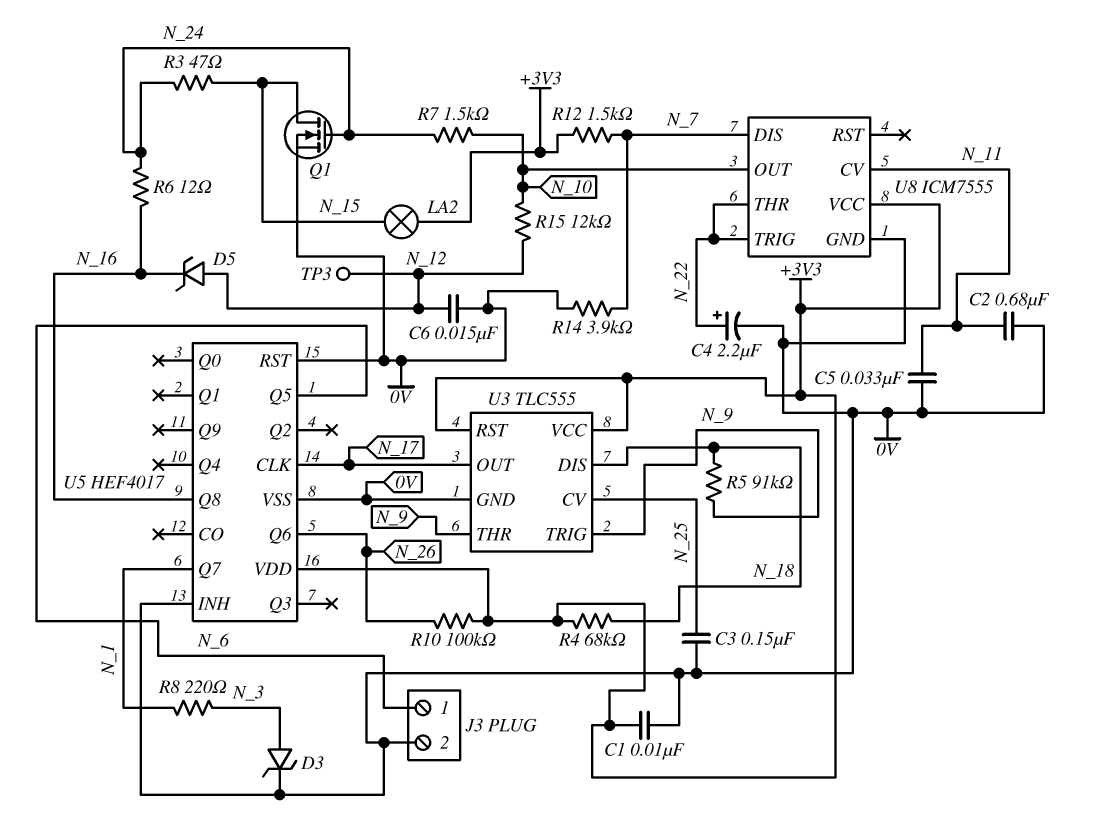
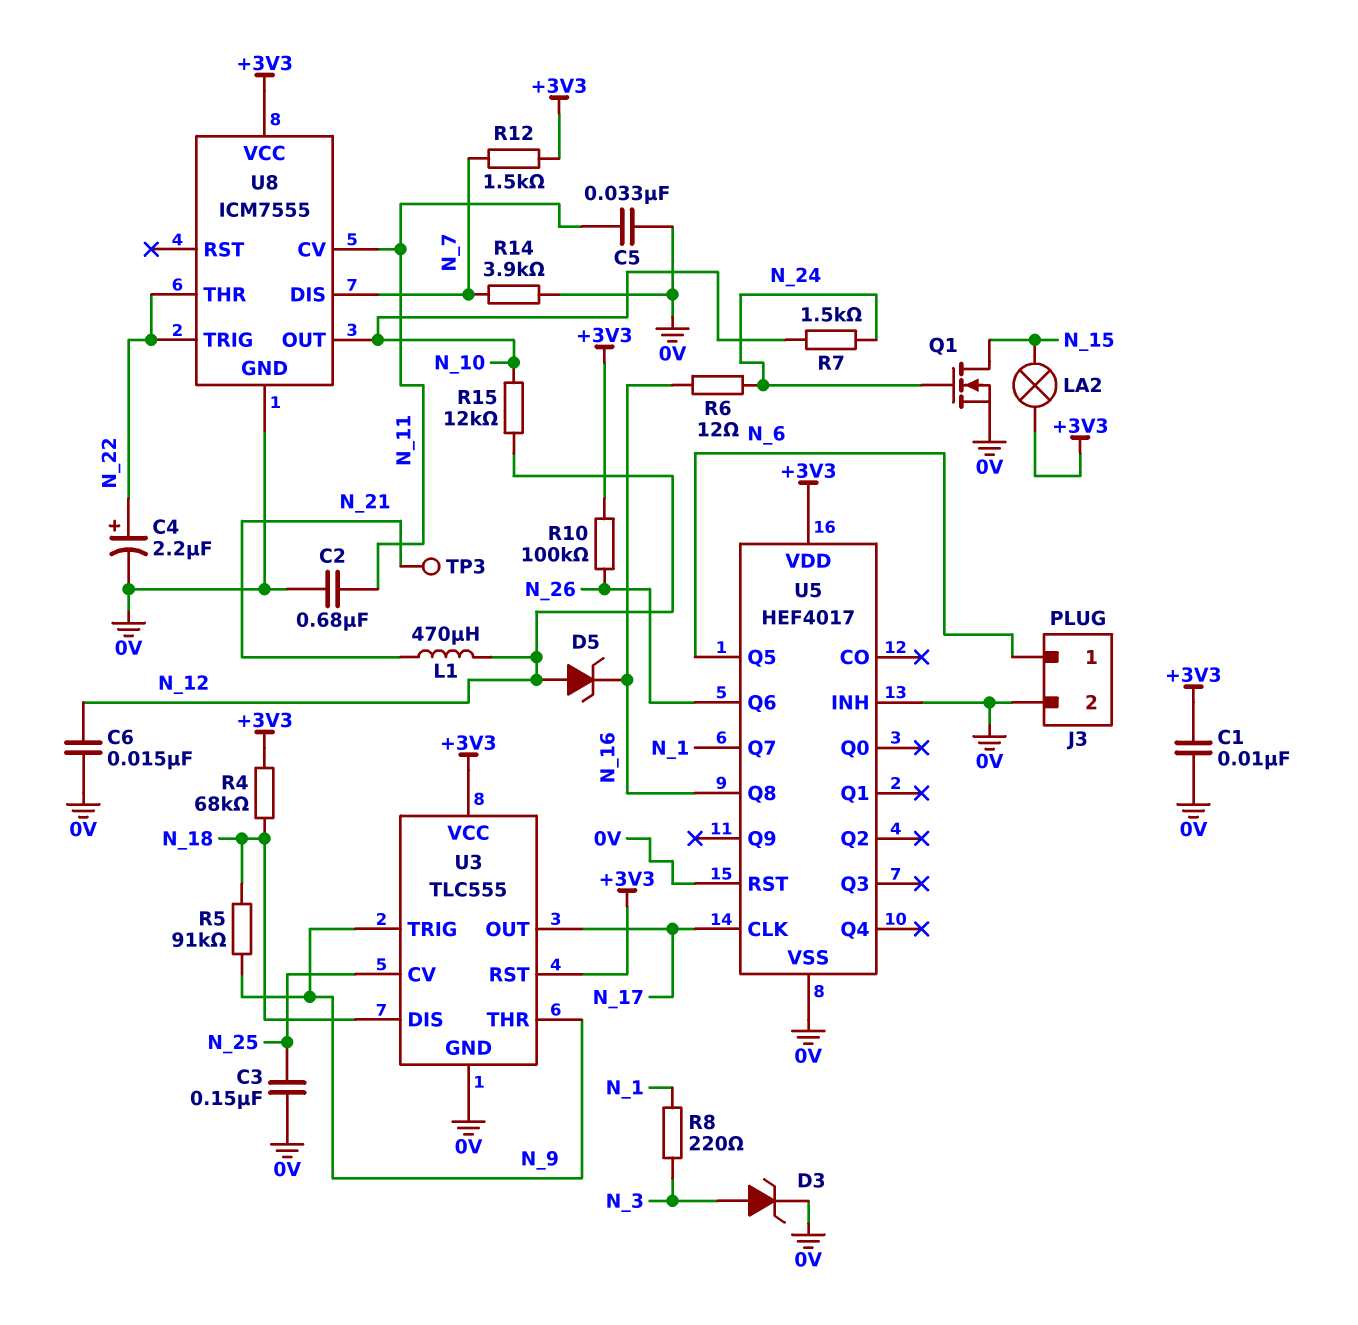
L1: none -> 470uH (N_12, N_21)
R3: 47 (N_15, N_24) -> none
TP3: test point (N_12) -> test point (N_21)

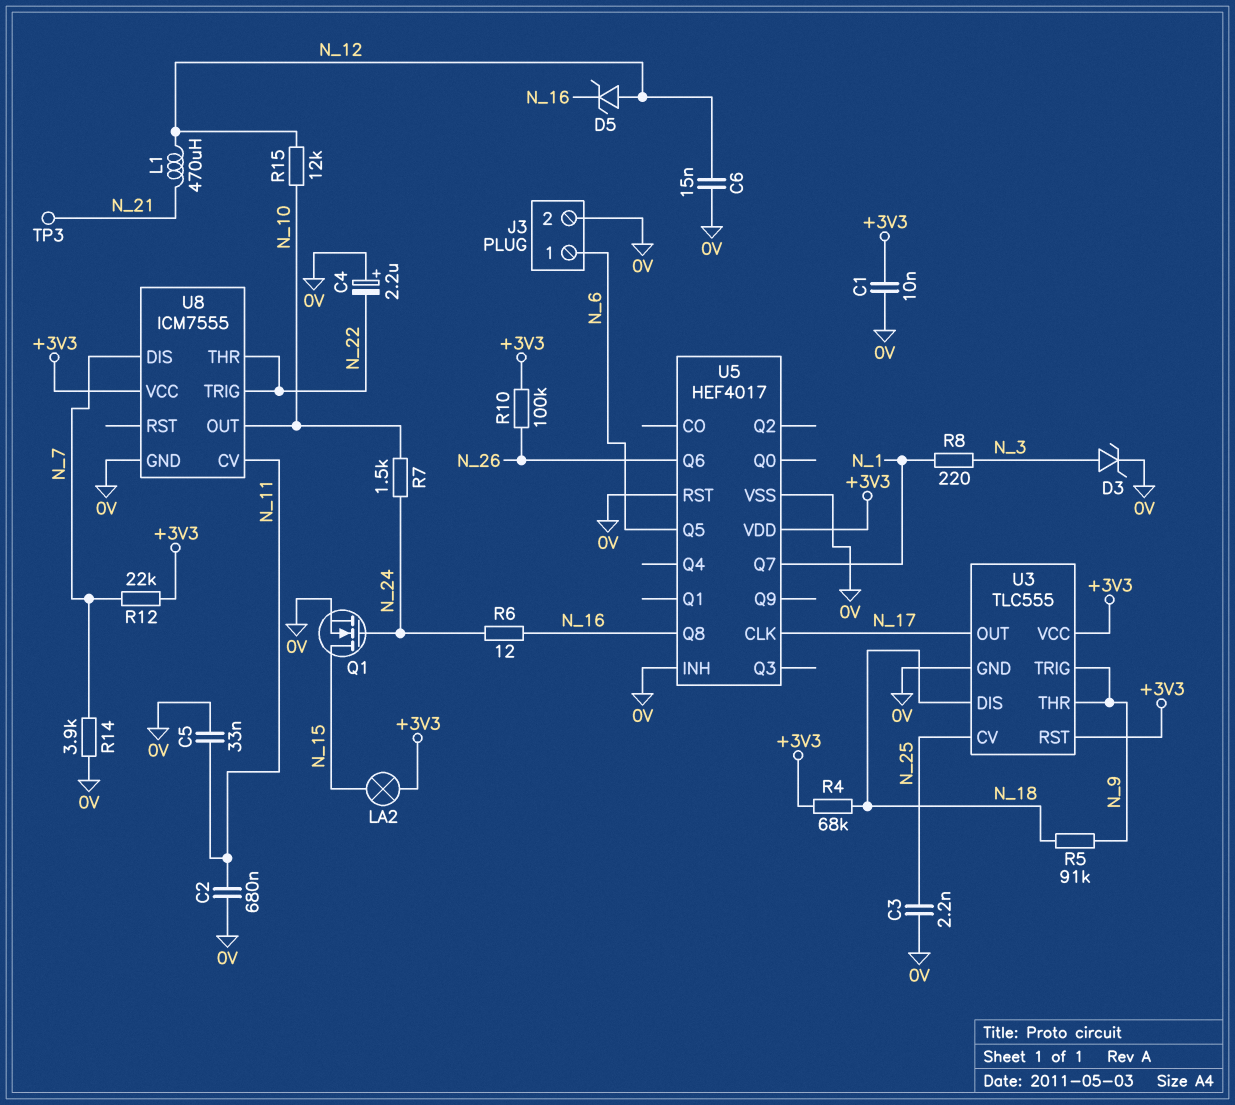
C3: 150nF (0V, N_25) -> 2.2nF (0V, N_25)
C4: 2.2uF (plus N_22, minus 0V) -> 2.2uF (plus 0V, minus N_22)
R12: 1.5k (+3V3, N_7) -> 22k (+3V3, N_7)

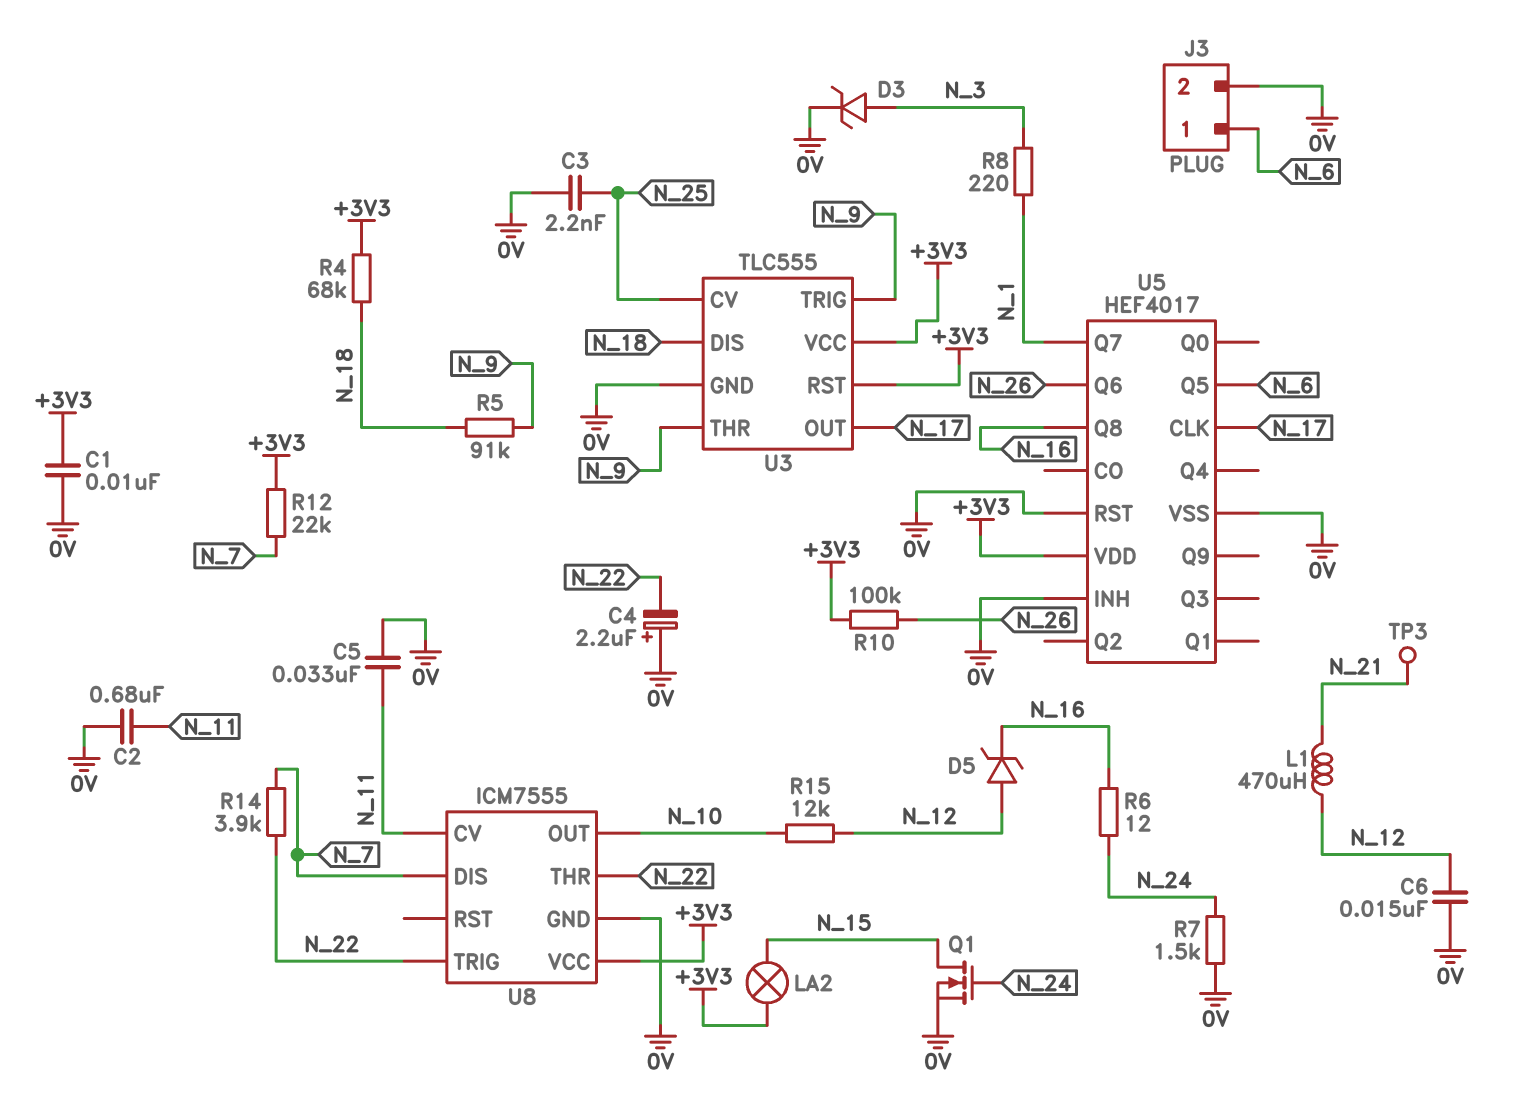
R7: 1.5k (N_10, N_24) -> 1.5k (0V, N_24)
R14: 3.9k (0V, N_7) -> 3.9k (N_7, N_22)

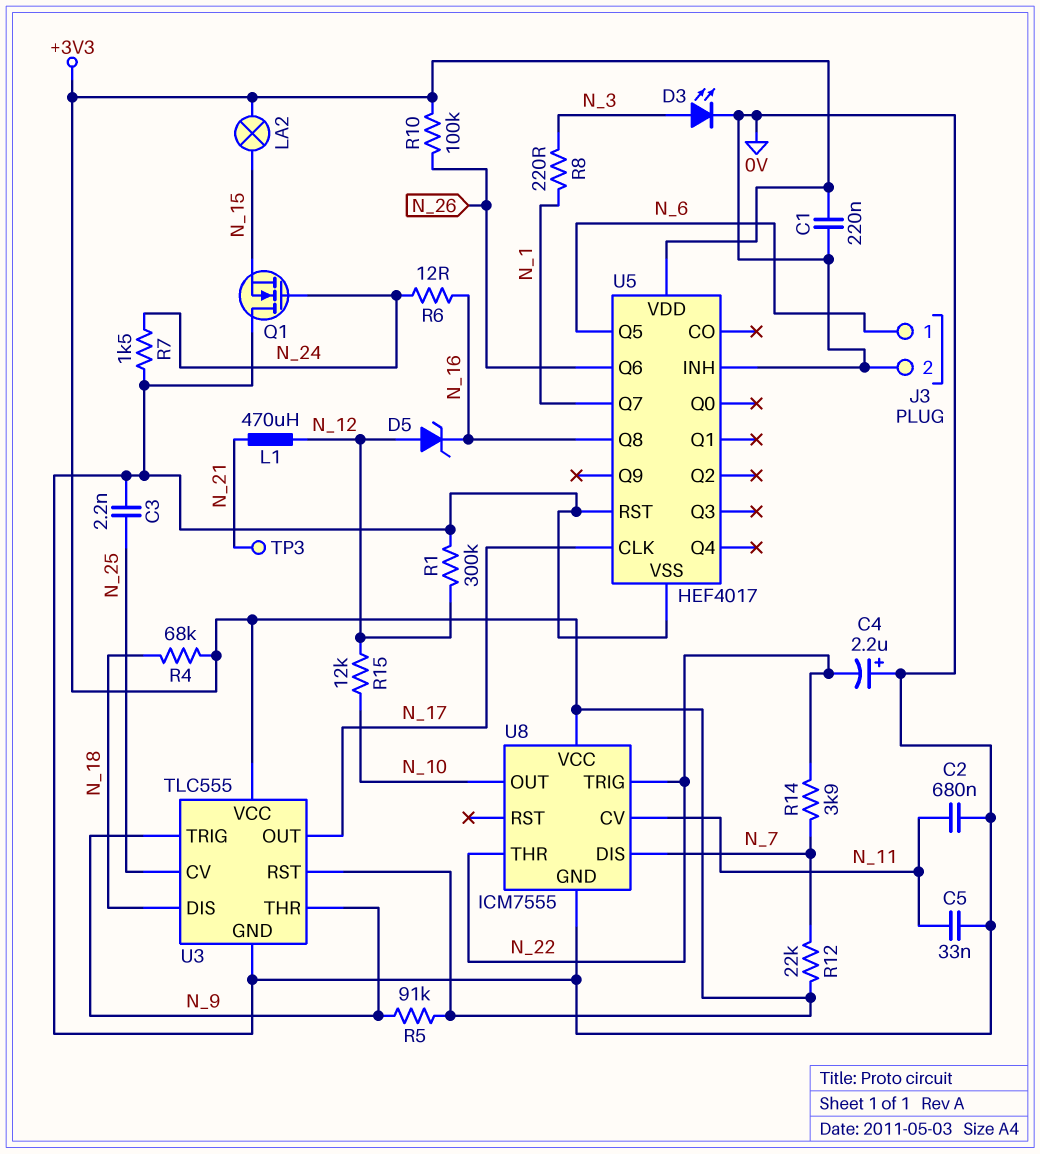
C1: 10nF (+3V3, 0V) -> 220nF (+3V3, 0V)
C6: 15nF (0V, N_12) -> none
D3: zener (A N_3, K 0V) -> LED (A N_3, K 0V)
Q1: NMOS (G N_24, D N_15, S 0V) -> NMOS (G N_24, D 0V, S N_15)
R1: none -> 300k (0V, N_12)
R5: 91k (N_9, N_18) -> 91k (+3V3, N_9)

